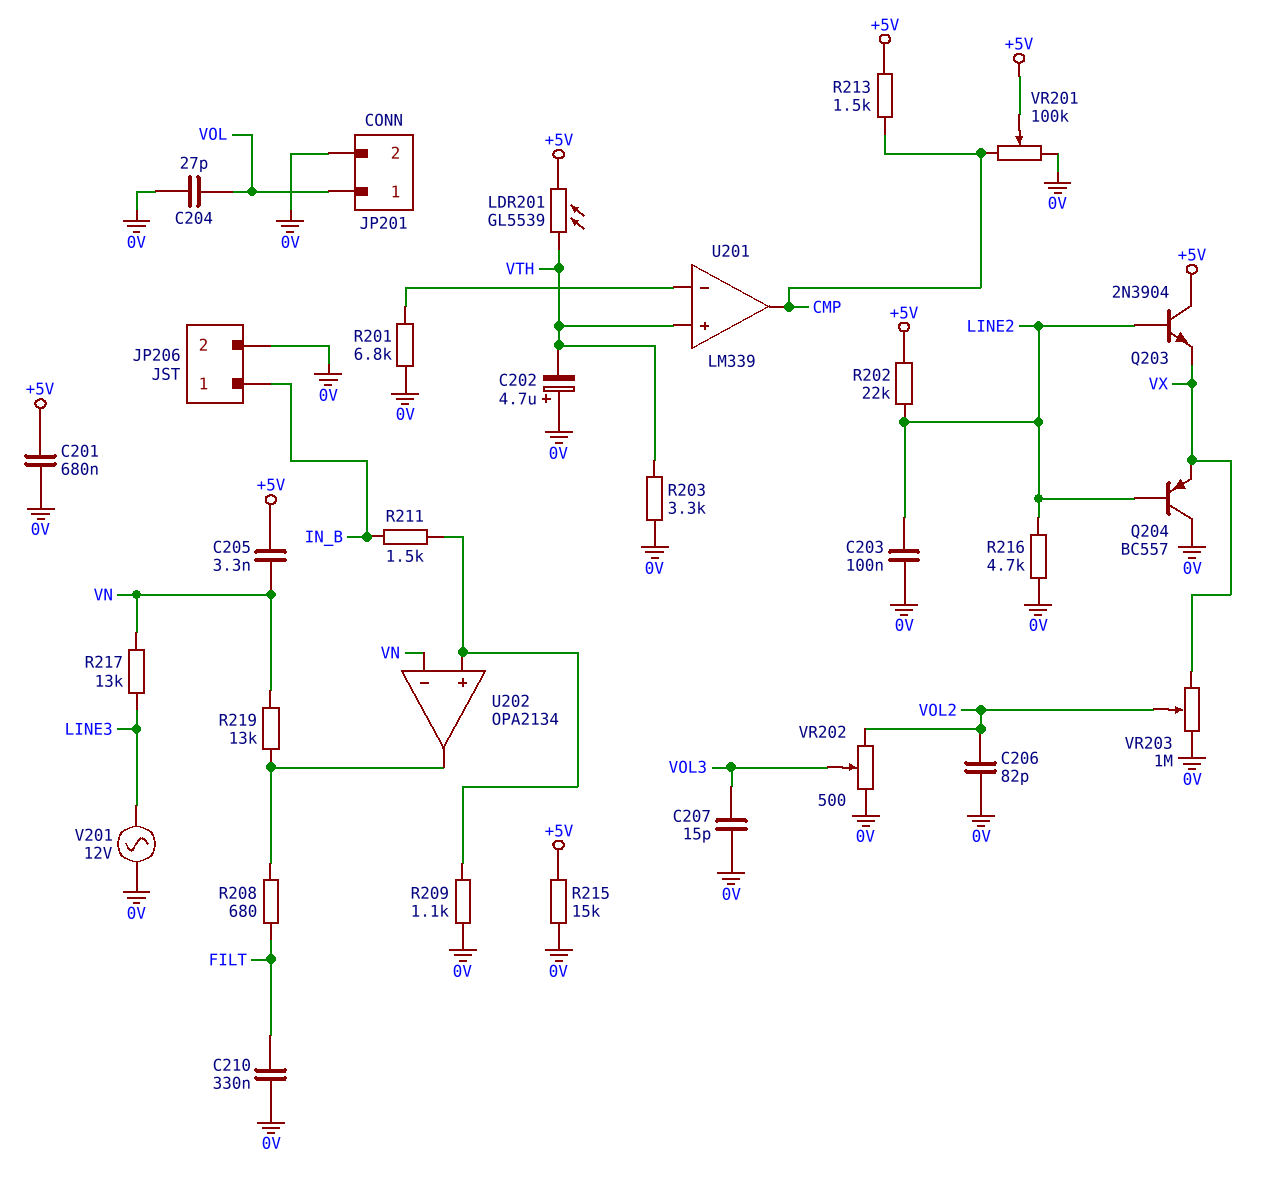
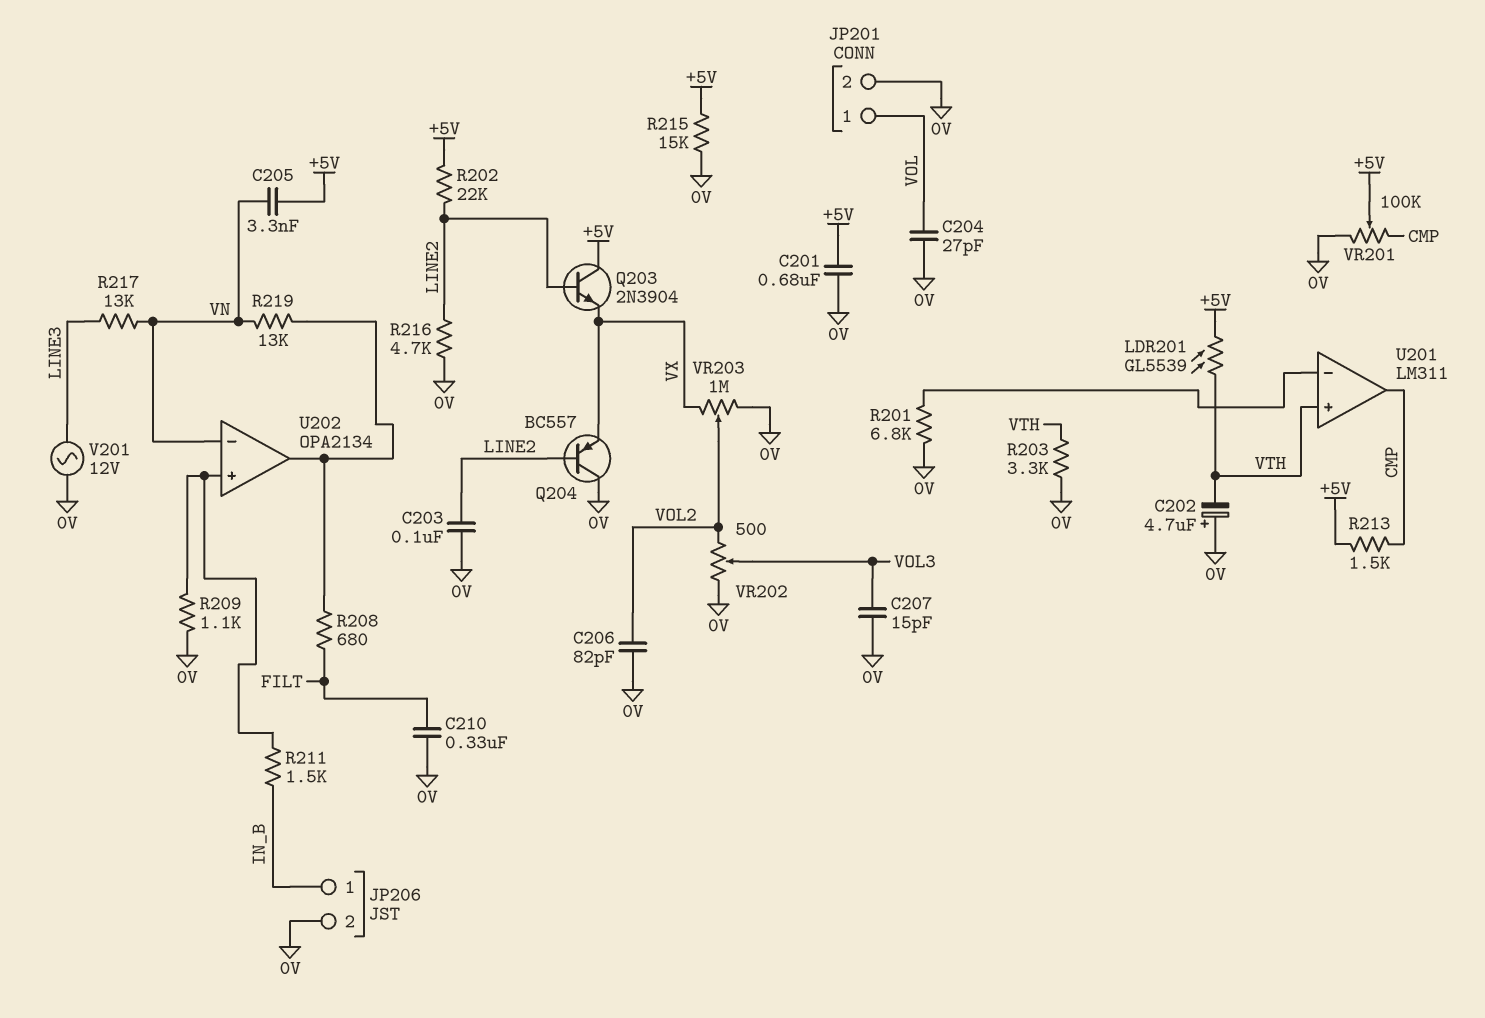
U201: LM339 -> LM311

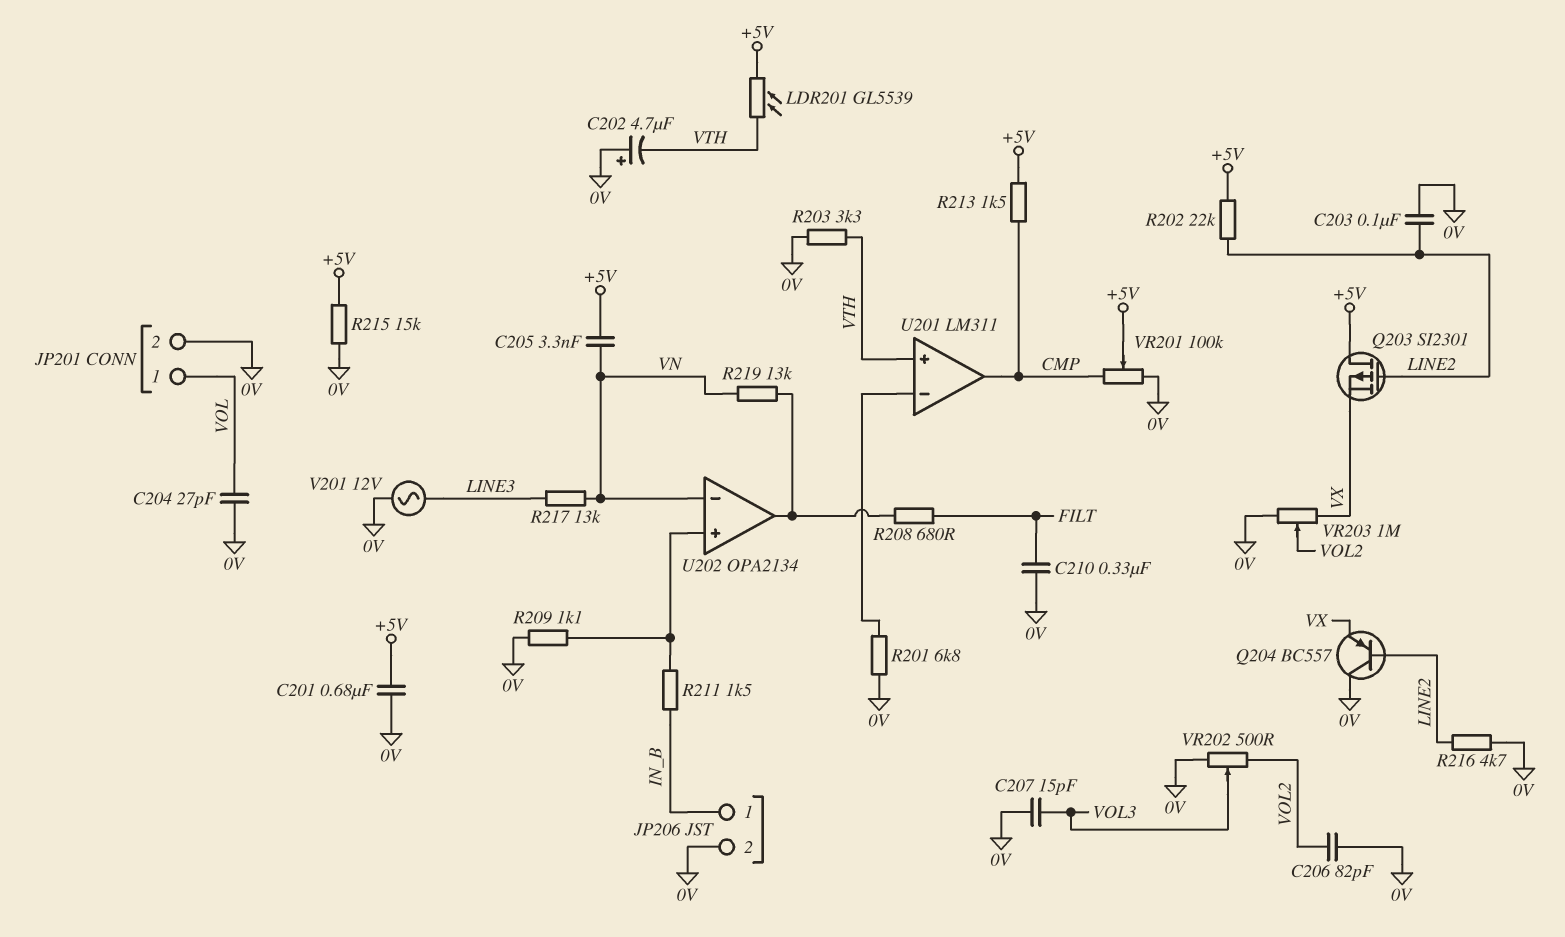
Q203: NPN 2N3904 (B LINE2, C +5V, E VX) -> PMOS SI2301 (G LINE2, D +5V, S VX)

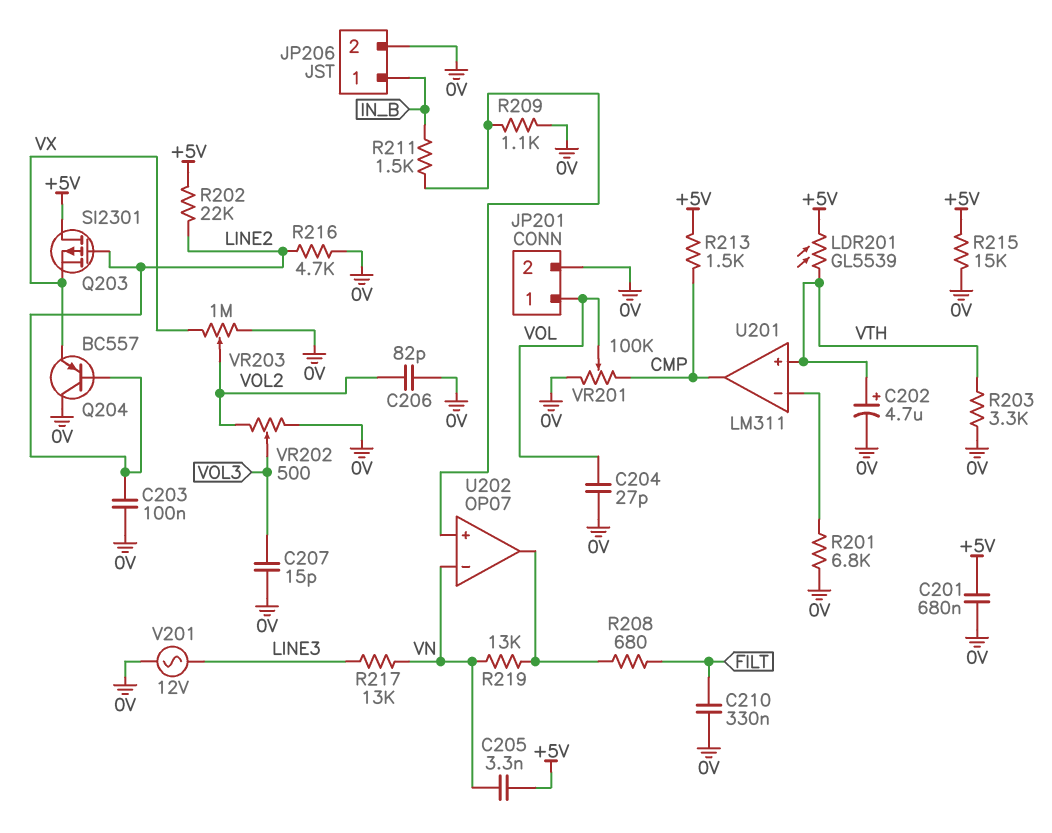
C202: 4.7uF (plus 0V, minus VTH) -> 4.7uF (plus VTH, minus 0V)
U202: OPA2134 -> OP07
VR201: 100k (0V, CMP, wiper +5V) -> 100k (0V, CMP, wiper VOL)

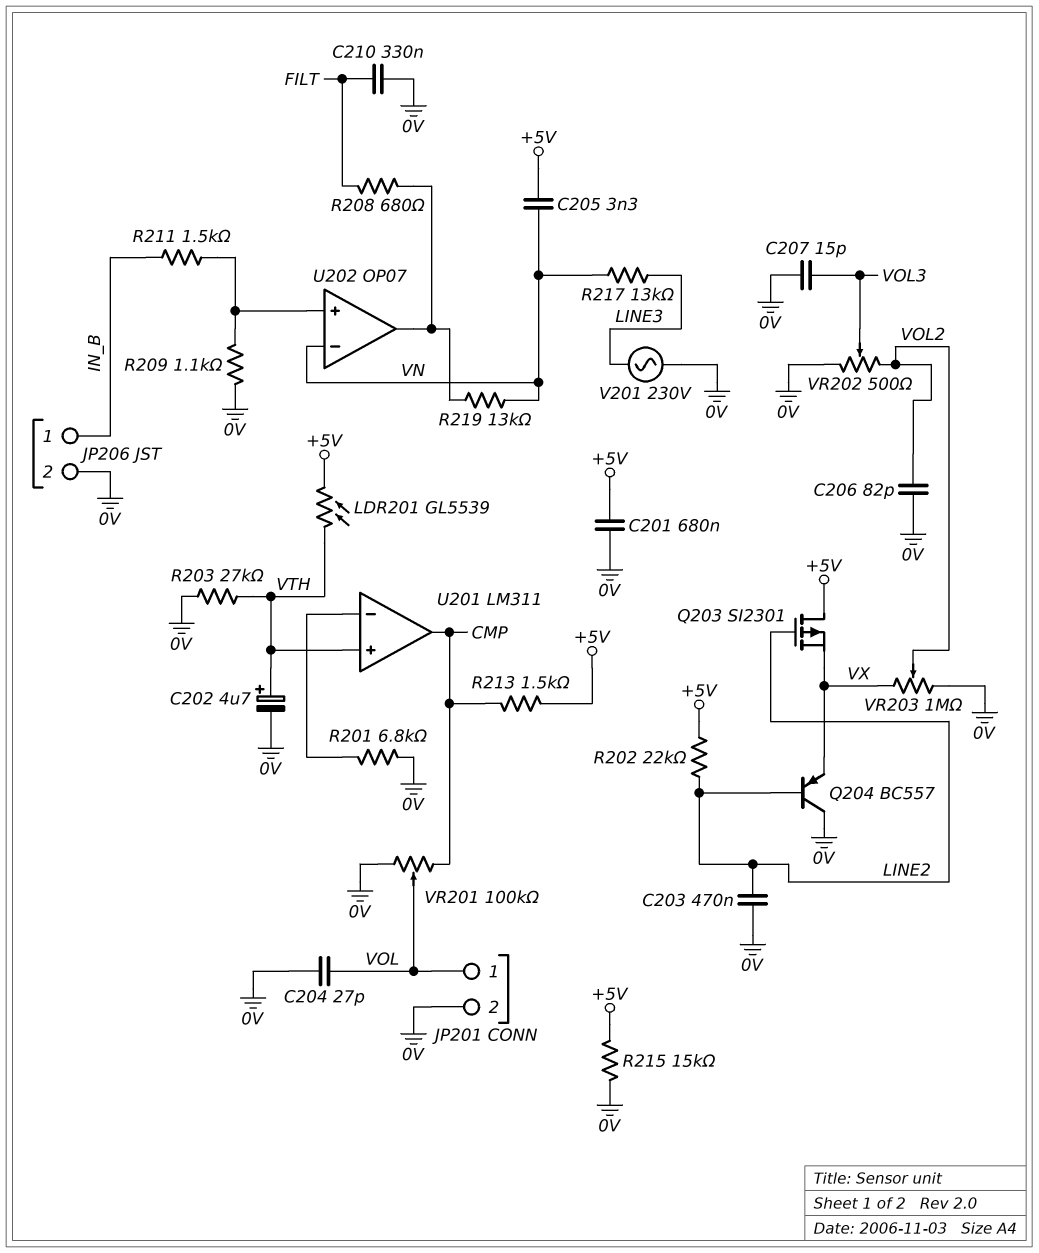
C203: 100nF (0V, LINE2) -> 470nF (0V, LINE2)
R203: 3.3k (0V, VTH) -> 27k (0V, VTH)
R216: 4.7k (0V, LINE2) -> none
V201: AC 12V (0V, LINE3) -> AC 230V (0V, LINE3)

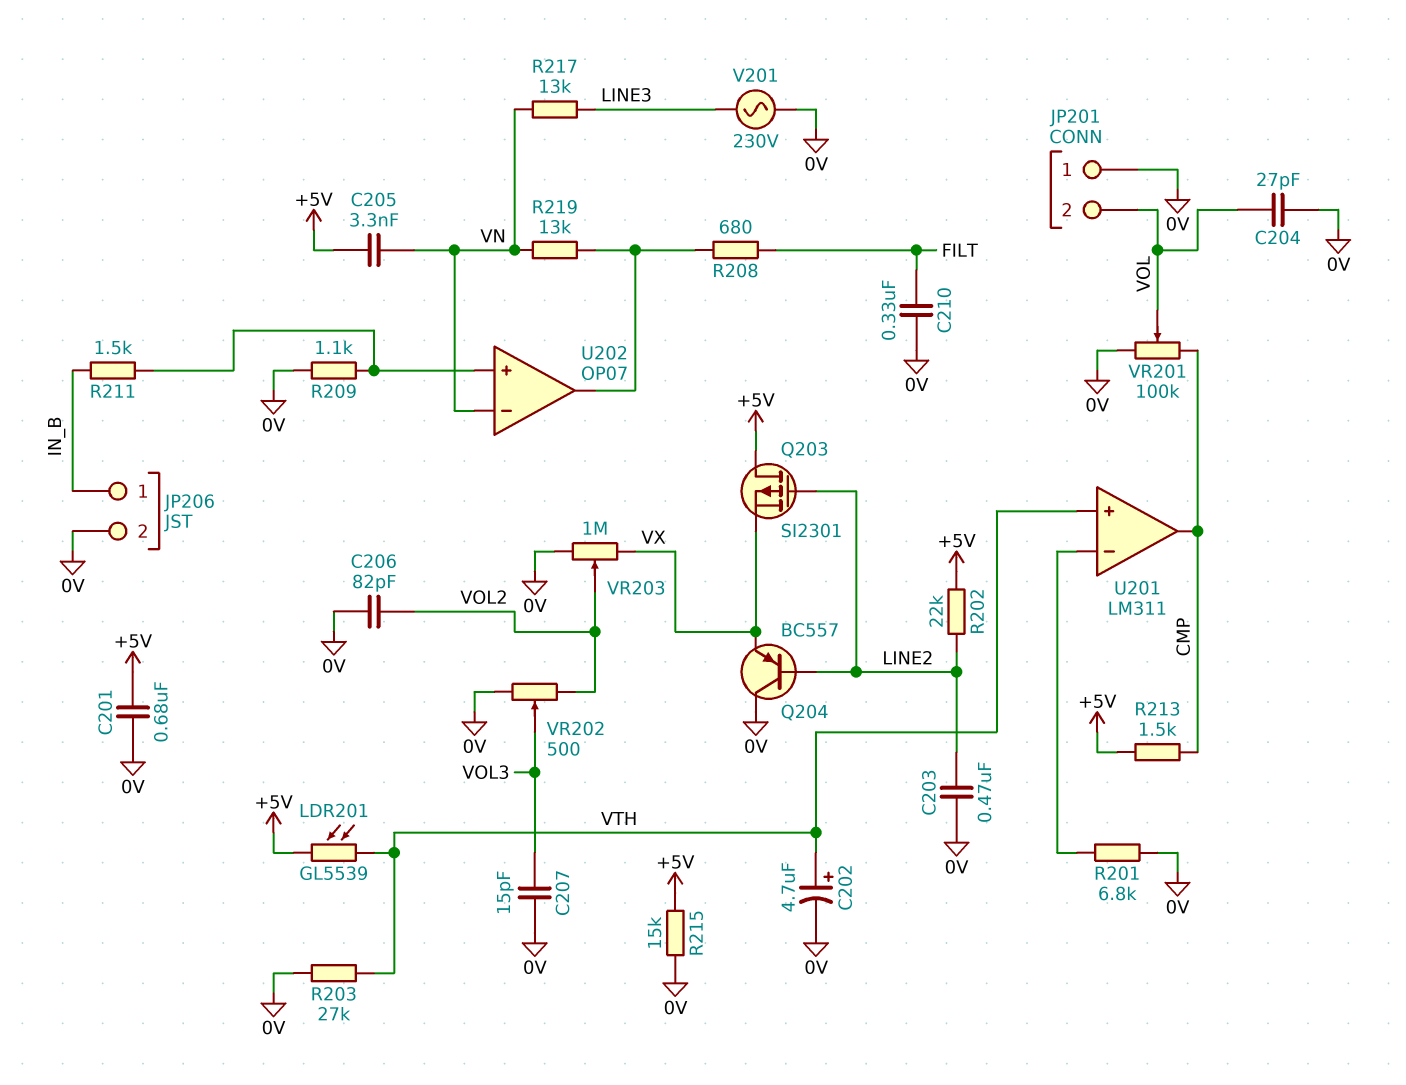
JP201 pin 1: VOL -> 0V
JP201 pin 2: 0V -> VOL

